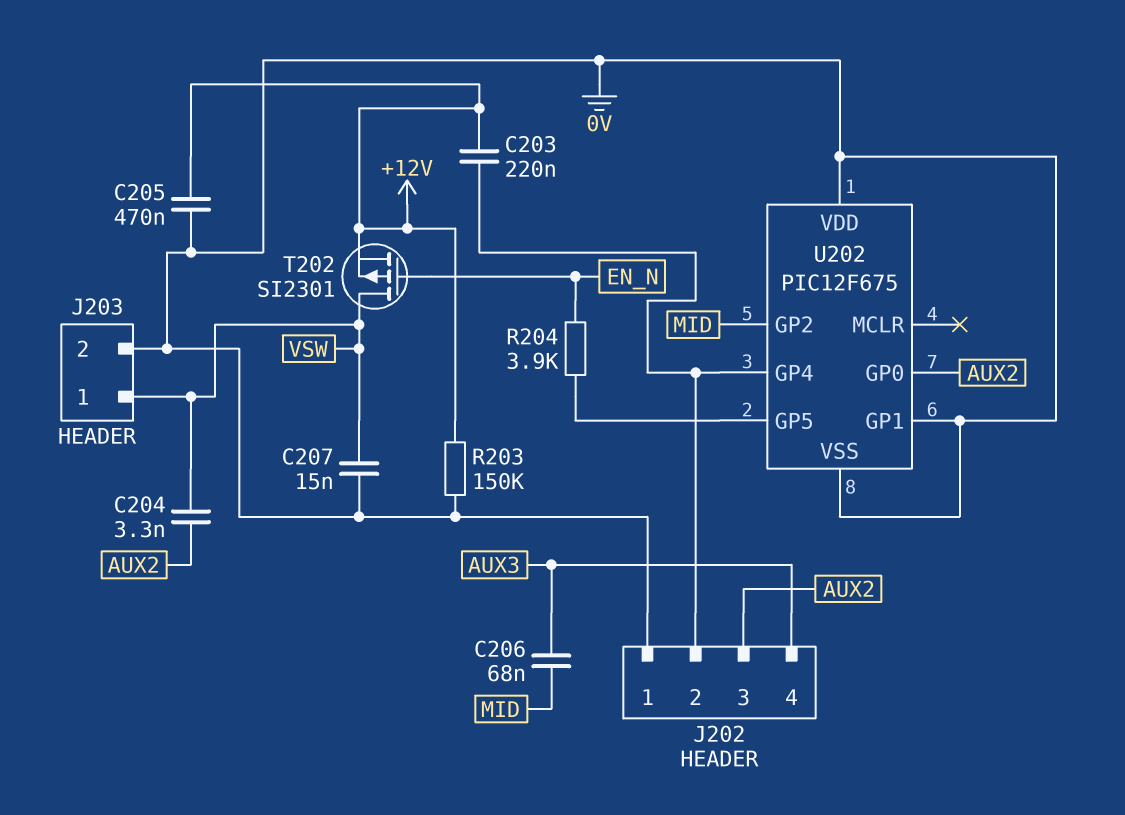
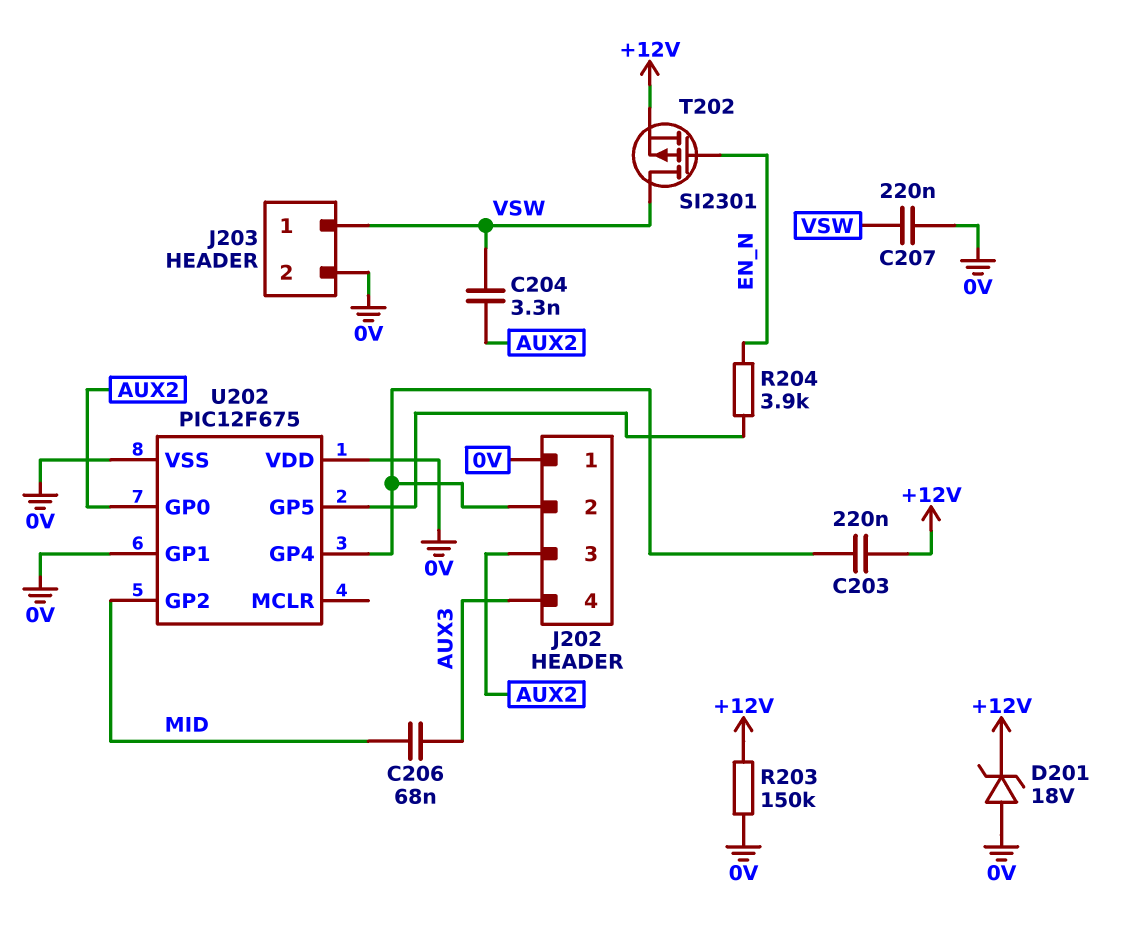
C205: 470nF (+12V, 0V) -> none
C207: 15nF (0V, VSW) -> 220nF (0V, VSW)
D201: none -> zener 18V (A 0V, K +12V)

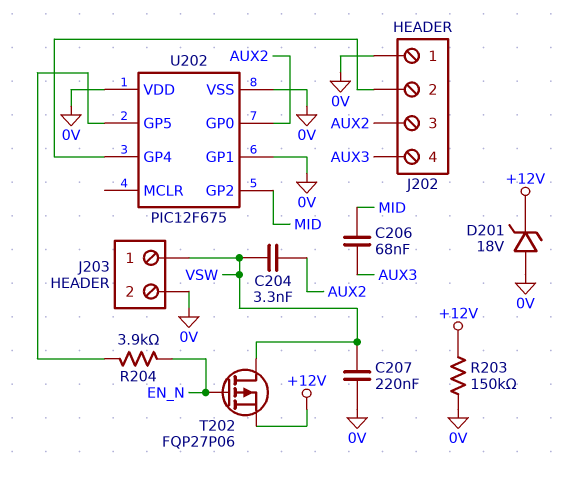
C203: 220nF (+12V, J202/2) -> none
T202: PMOS SI2301 (G EN_N, D VSW, S +12V) -> PMOS FQP27P06 (G EN_N, D VSW, S +12V)

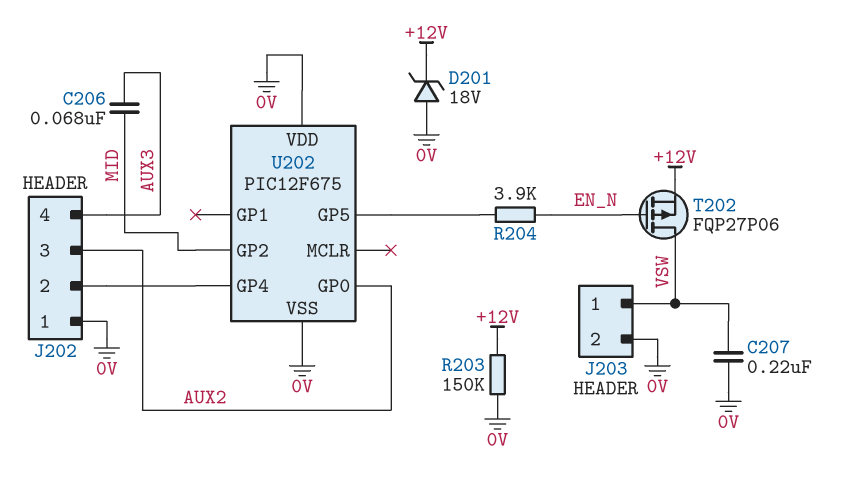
C204: 3.3nF (AUX2, VSW) -> none
U202 pin GP1: 0V -> none

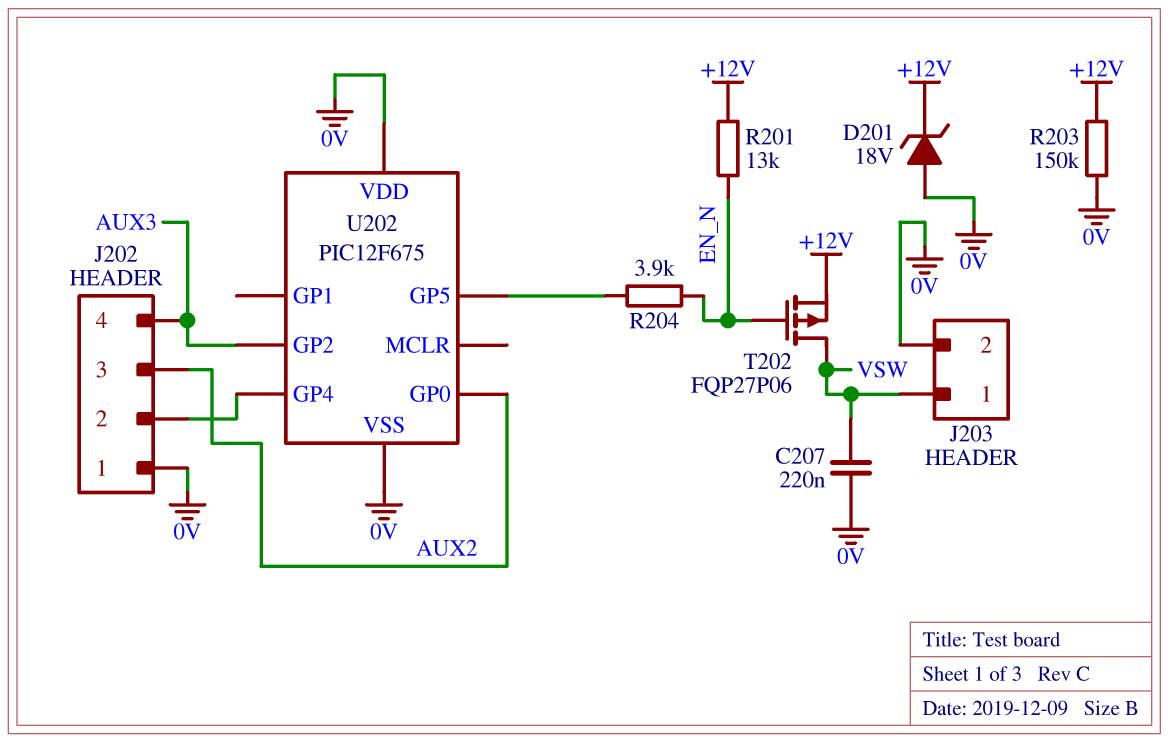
C206: 68nF (AUX3, MID) -> none
R201: none -> 13k (+12V, EN_N)
U202 pin GP2: MID -> AUX3

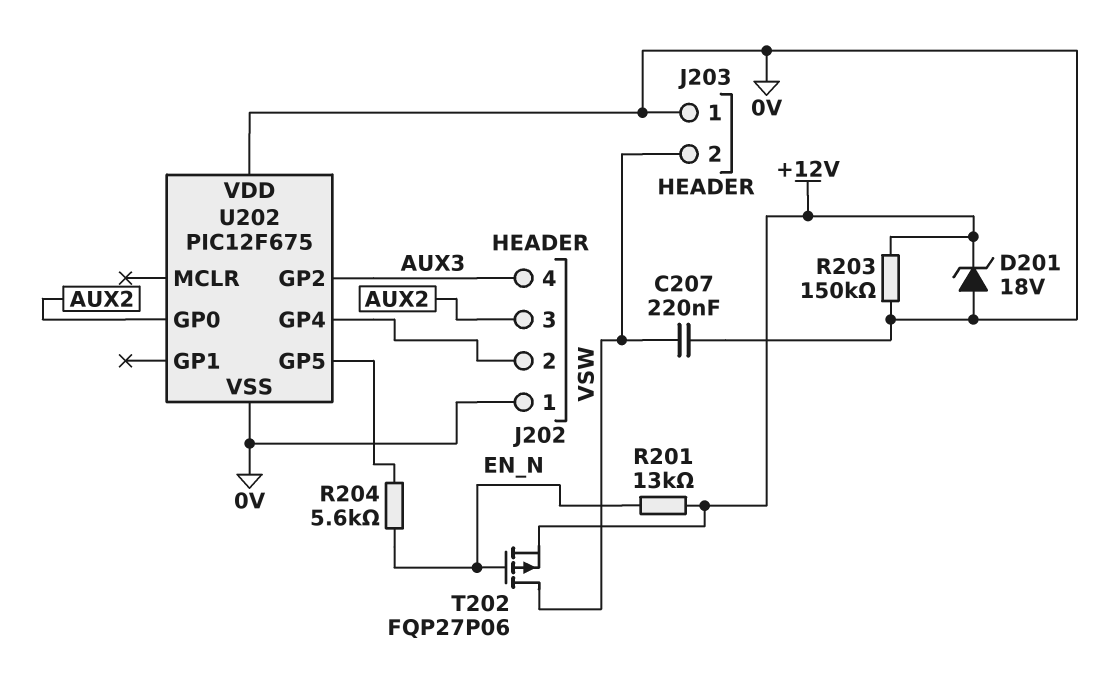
J203 pin 1: VSW -> 0V
J203 pin 2: 0V -> VSW
R204: 3.9k (EN_N, U202/GP5) -> 5.6k (EN_N, U202/GP5)

